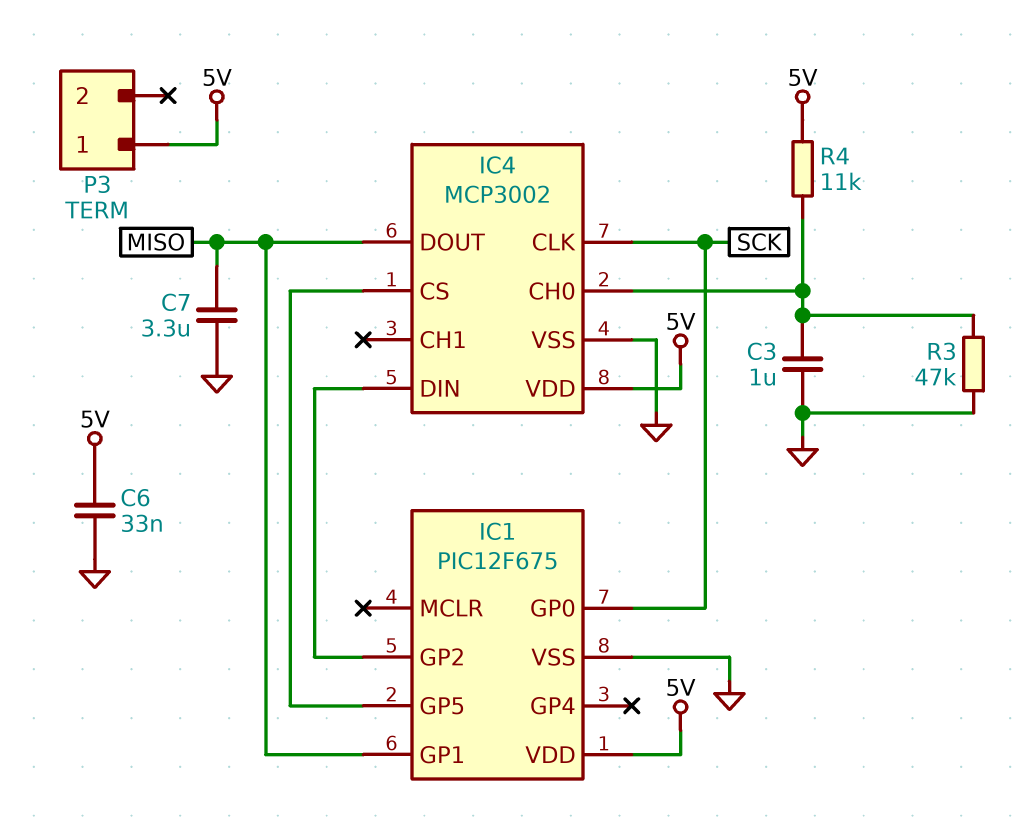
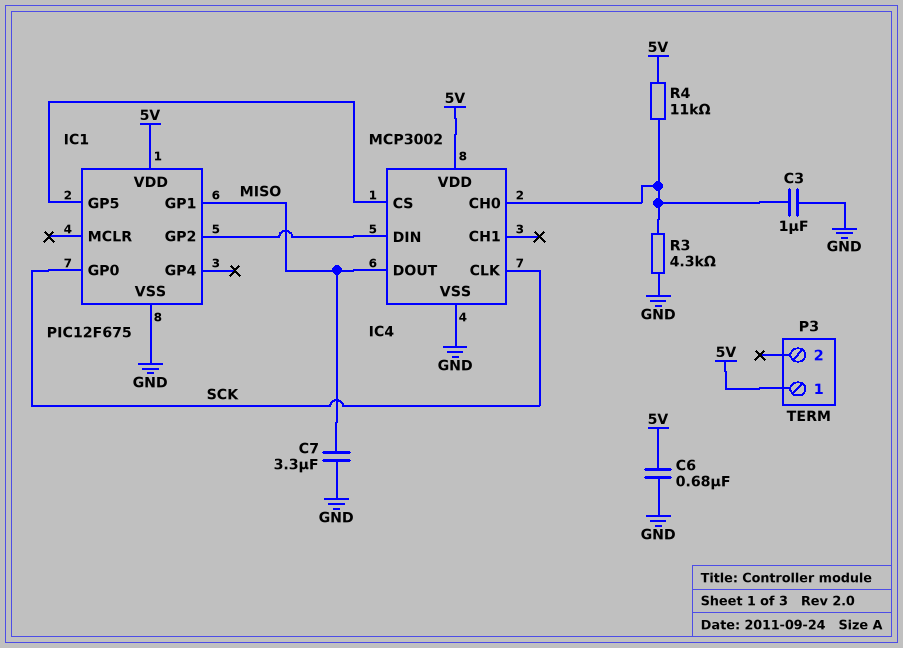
C6: 33nF (5V, GND) -> 680nF (5V, GND)
R3: 47k (GND, IC4/CH0) -> 4.3k (GND, IC4/CH0)

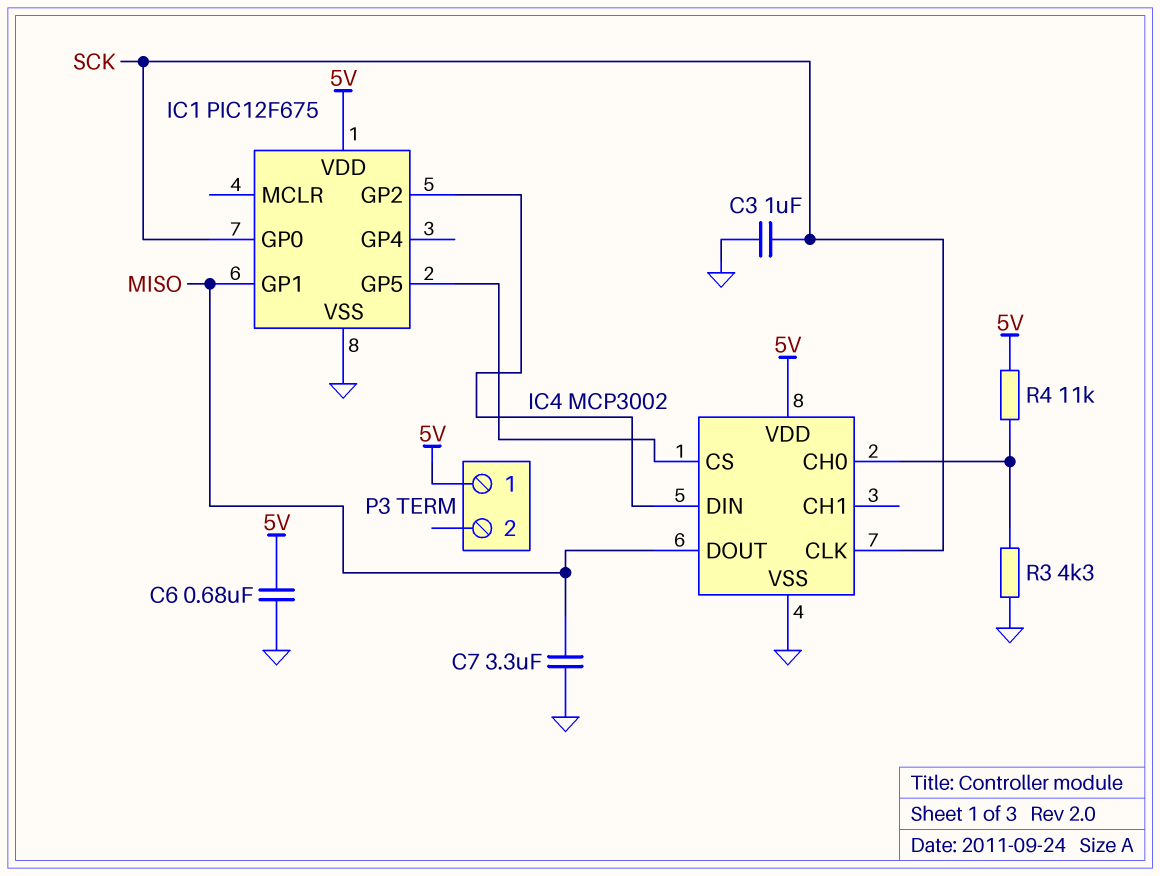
C3: 1uF (GND, IC4/CH0) -> 1uF (GND, SCK)

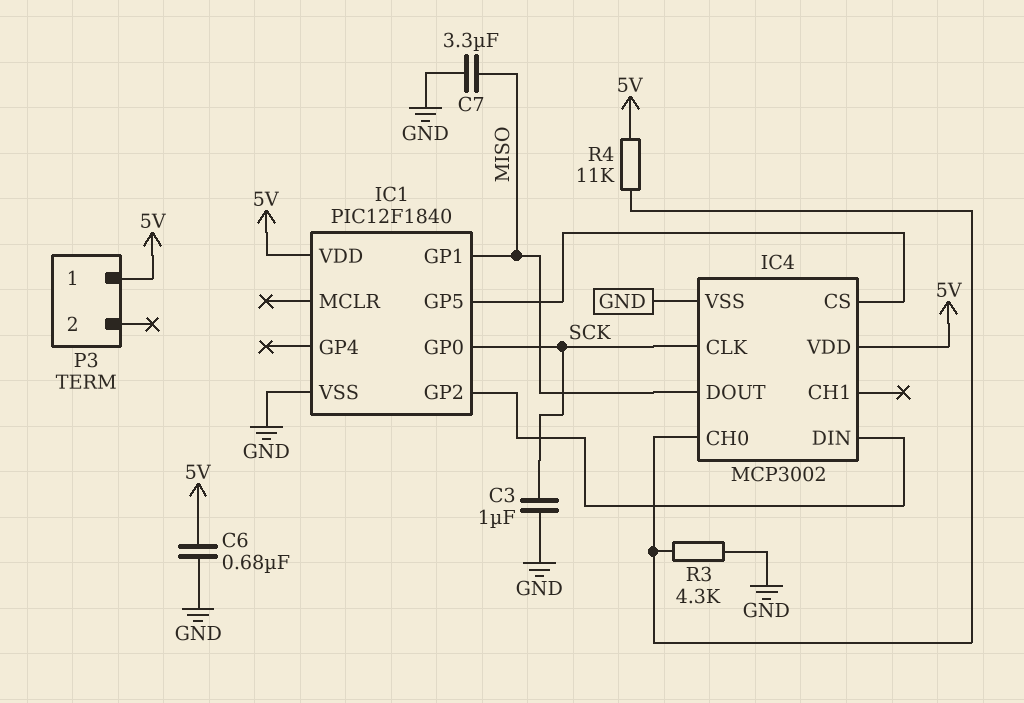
IC1: PIC12F675 -> PIC12F1840

